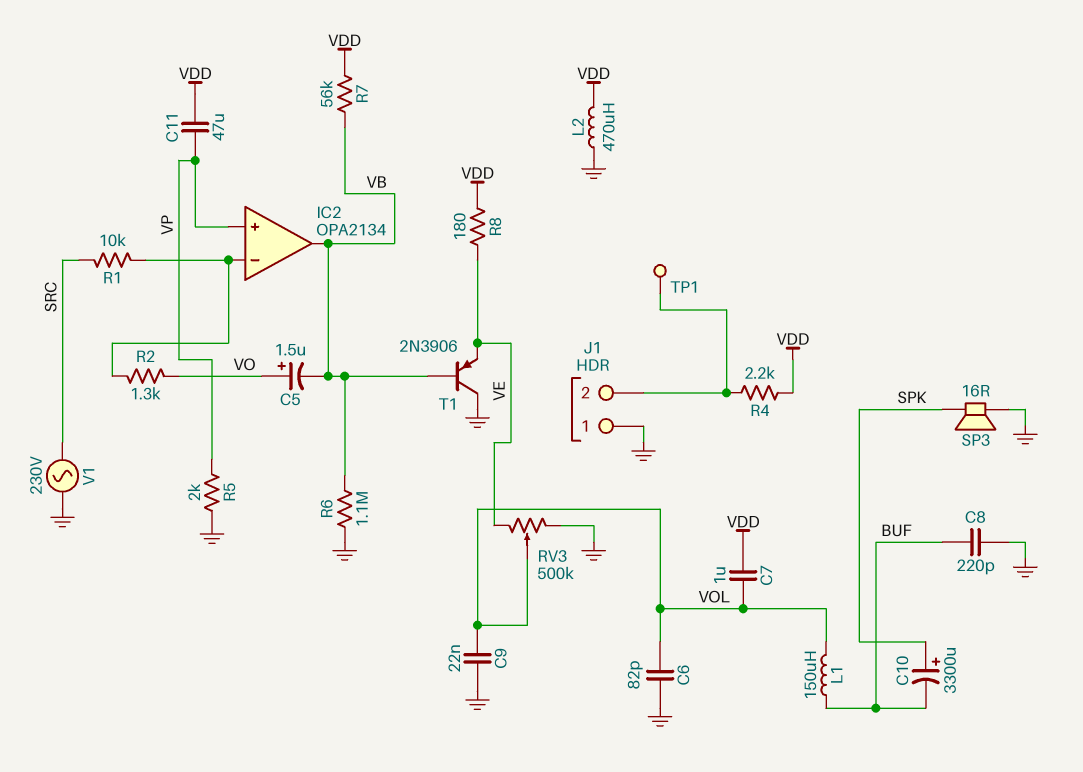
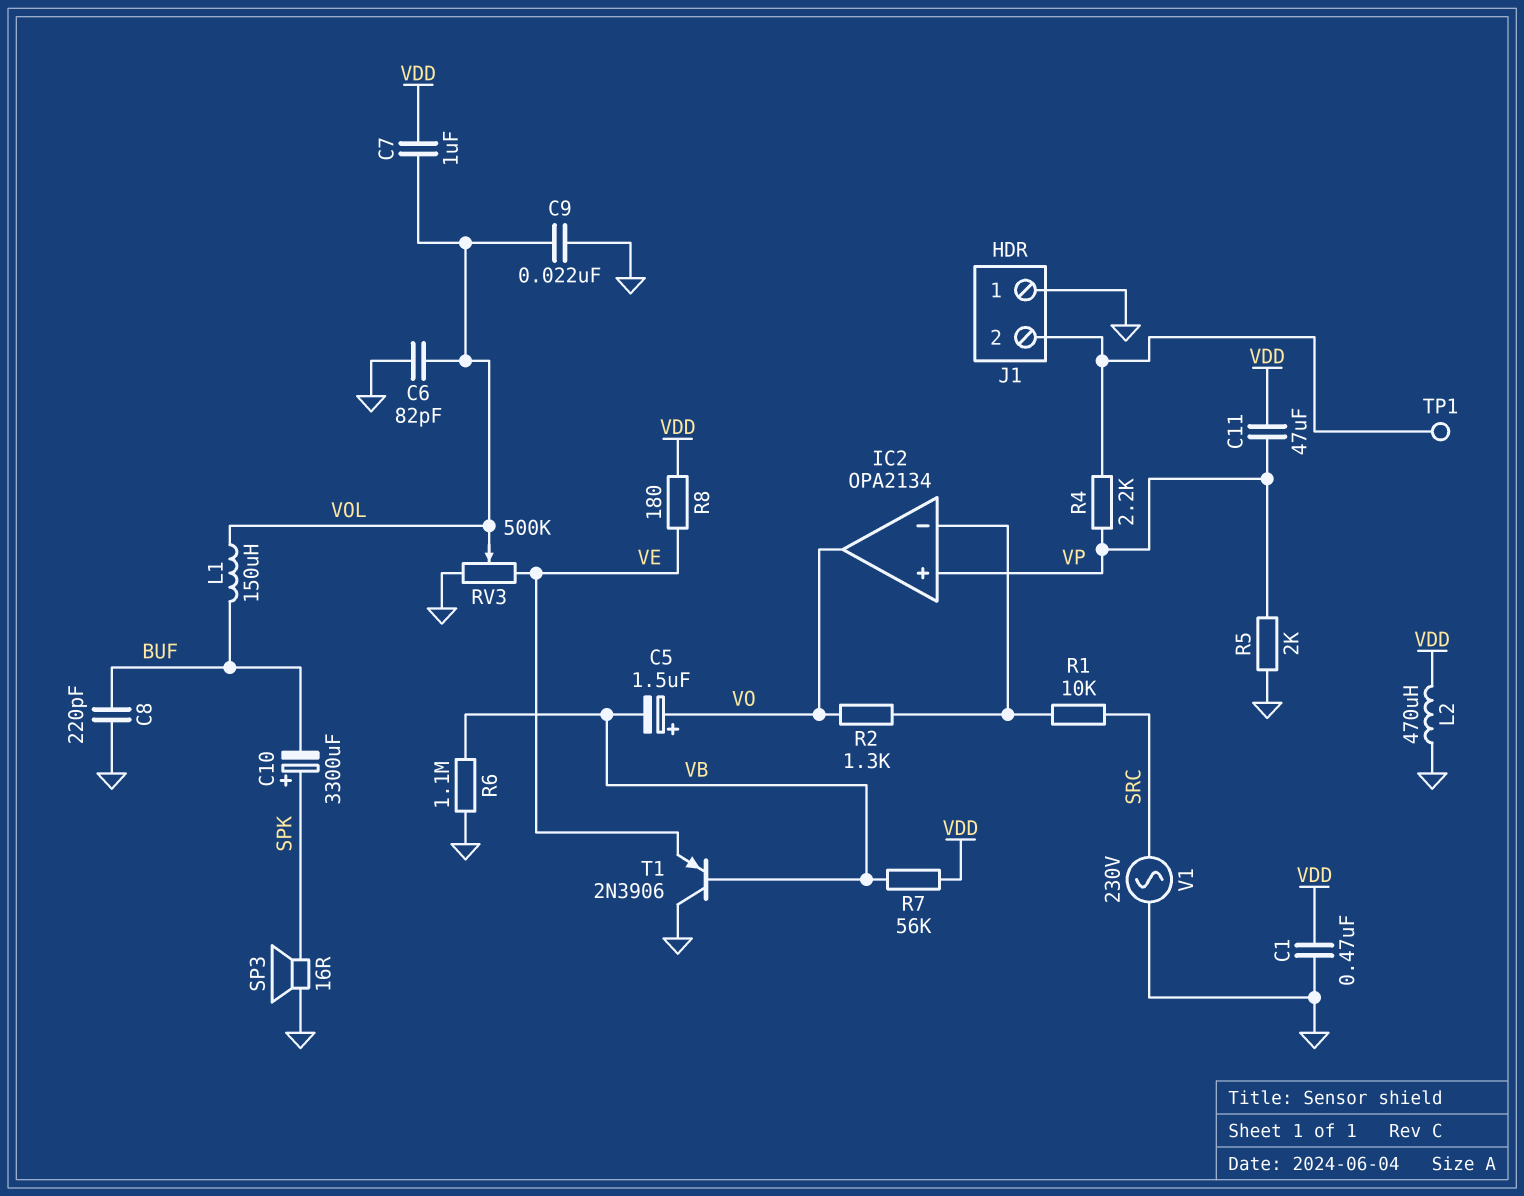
C1: none -> 470nF (GND, VDD)
IC2 pin out: VB -> VO
R4: 2.2k (J1/2, VDD) -> 2.2k (J1/2, VP)

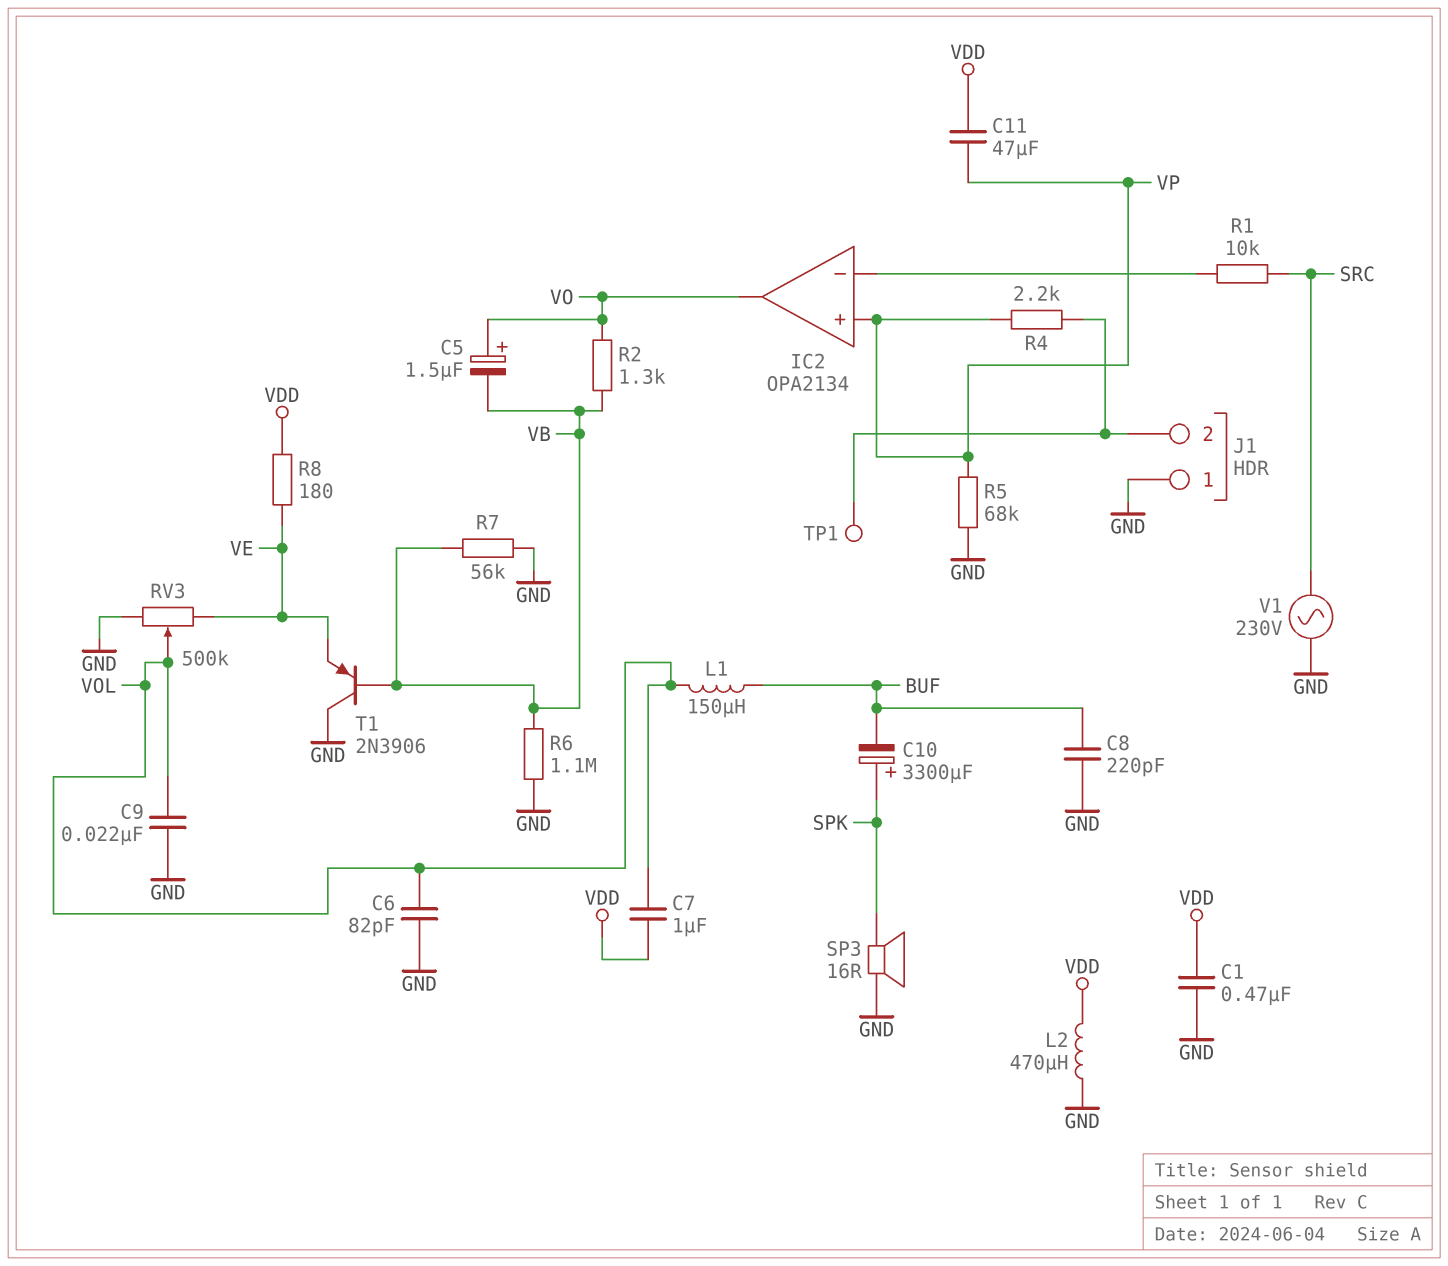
R2: 1.3k (IC2/in-, VO) -> 1.3k (VB, VO)
R5: 2k (GND, VP) -> 68k (GND, VP)
R7: 56k (VB, VDD) -> 56k (GND, VB)

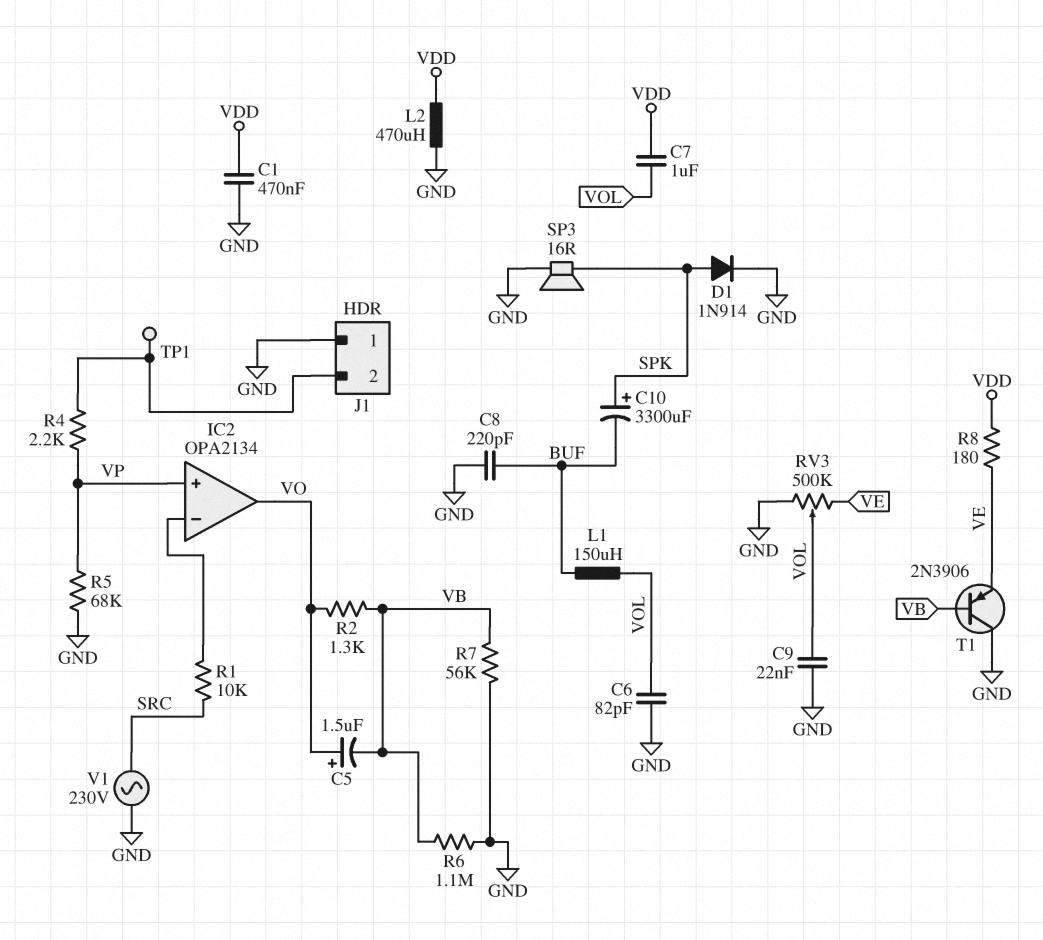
C11: 47uF (VDD, VP) -> none
D1: none -> diode 1N914 (A SPK, K GND)

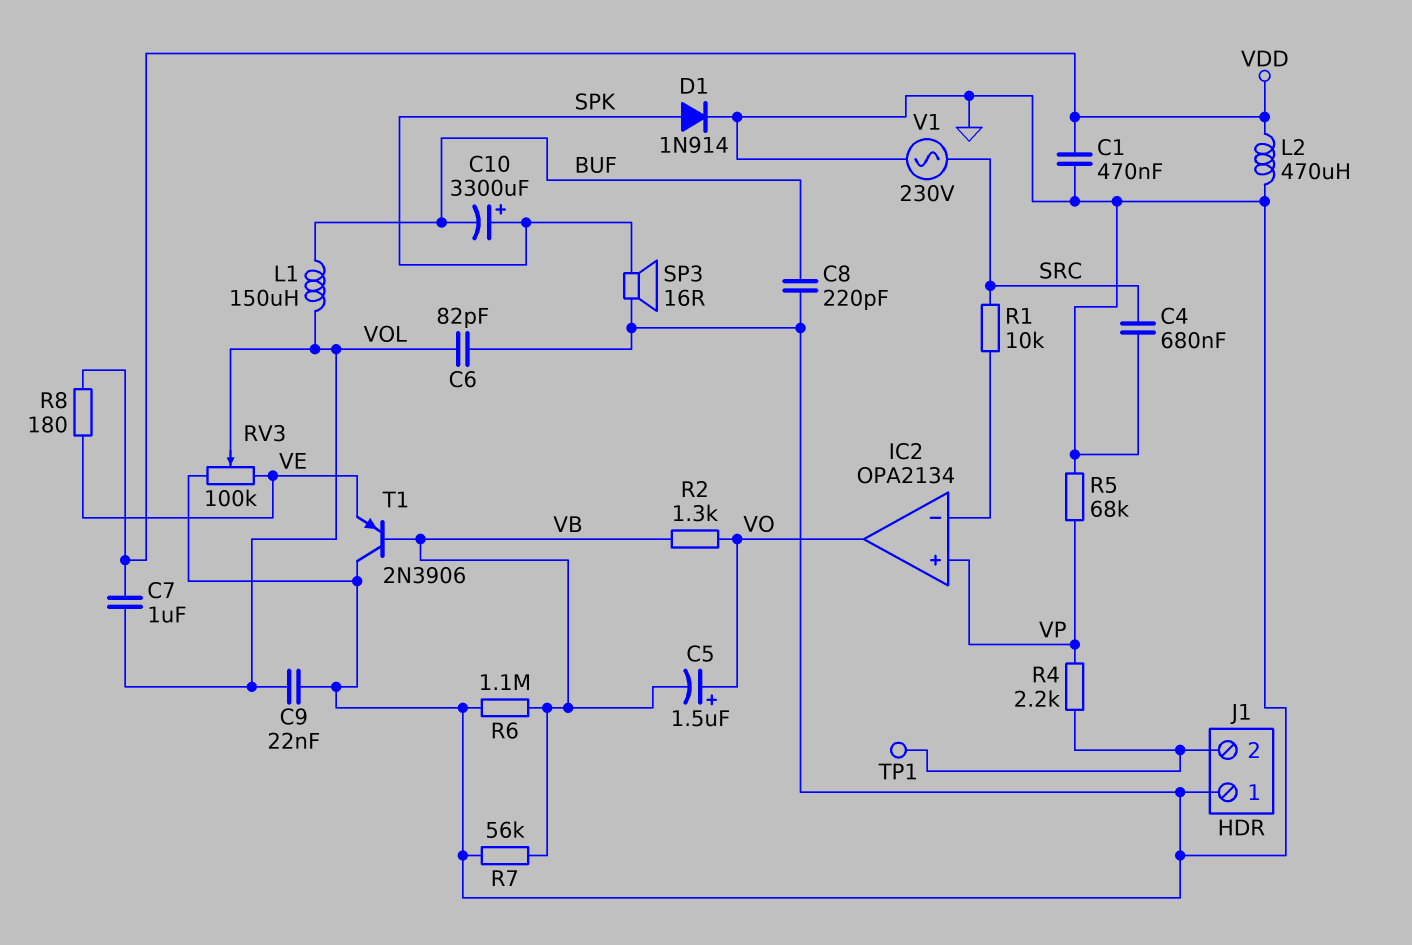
C4: none -> 680nF (GND, SRC)
RV3: 500k (GND, VE, wiper VOL) -> 100k (GND, VE, wiper VOL)

